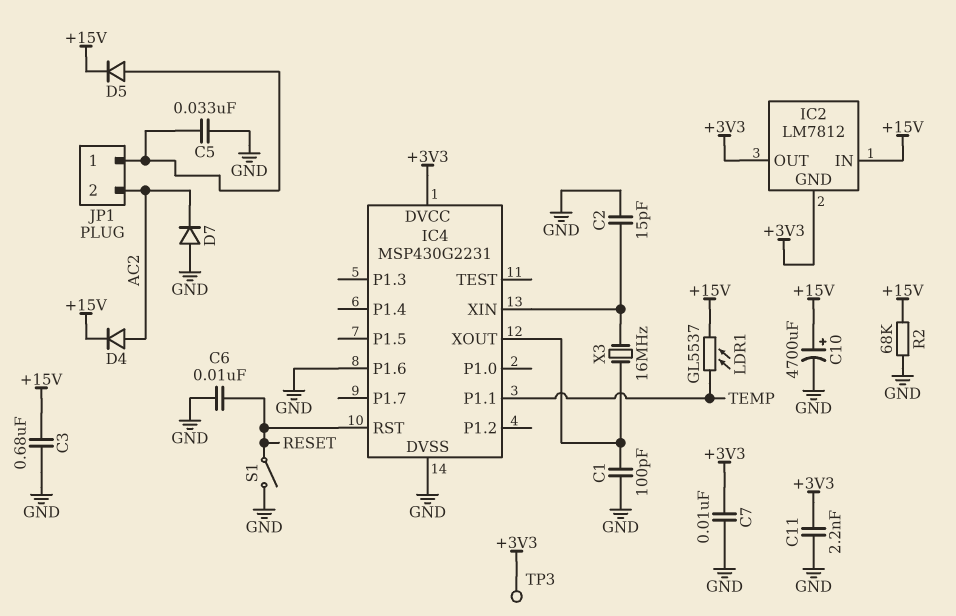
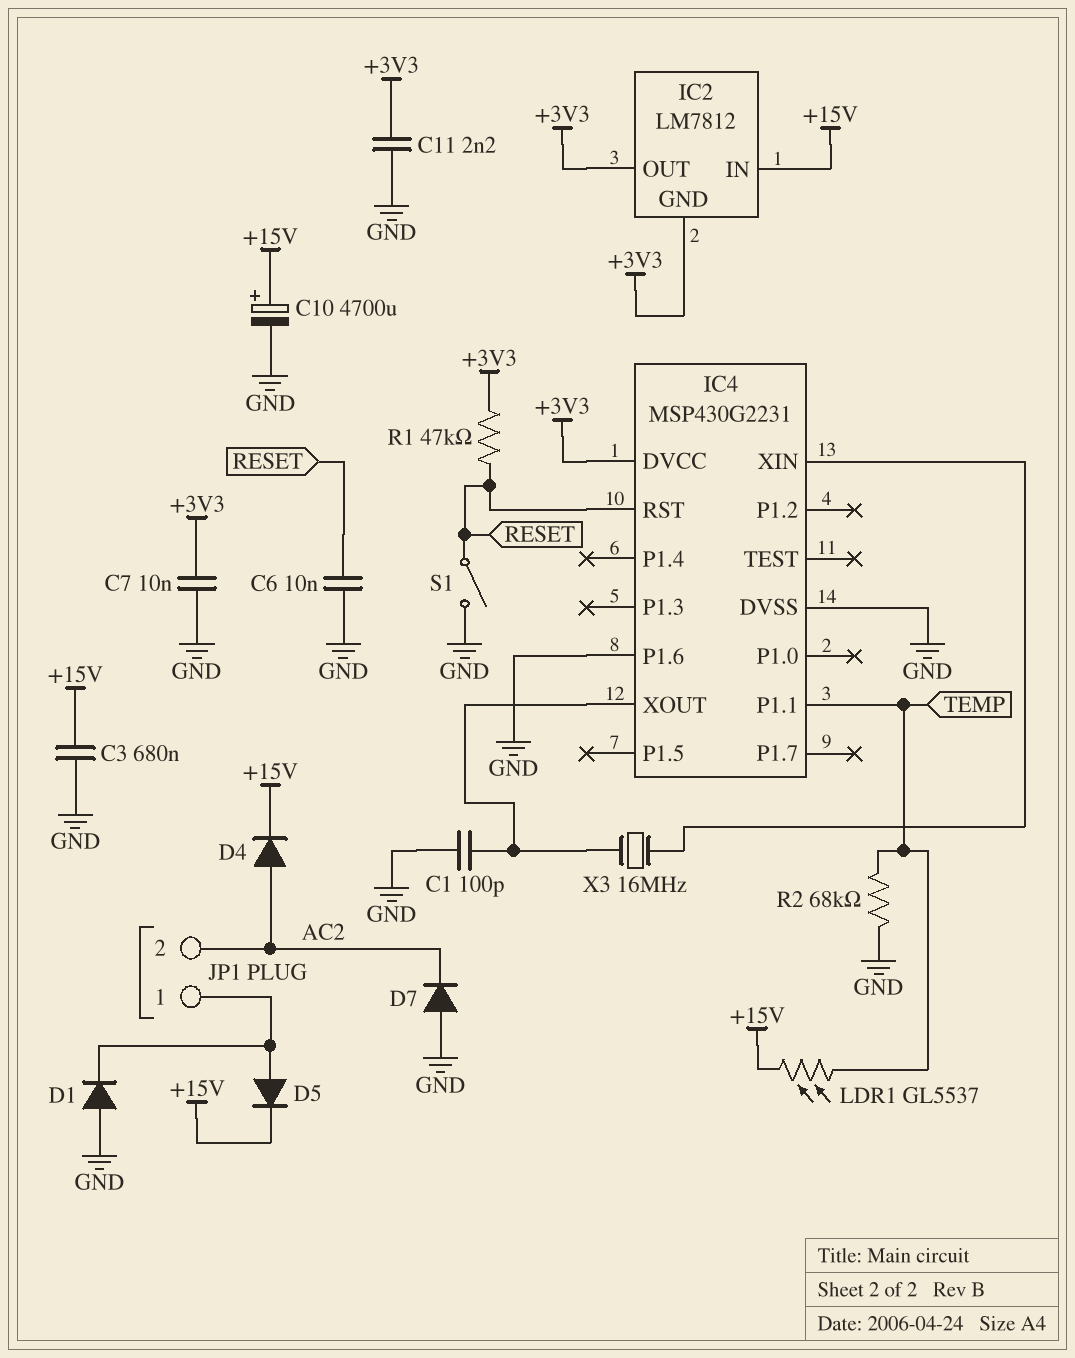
C2: 15pF (GND, IC4/XIN) -> none
C5: 33nF (GND, JP1/1) -> none
D1: none -> diode (A GND, K JP1/1)
R1: none -> 47k (+3V3, RESET)
R2: 68k (+15V, GND) -> 68k (GND, TEMP)
TP3: test point (+3V3) -> none

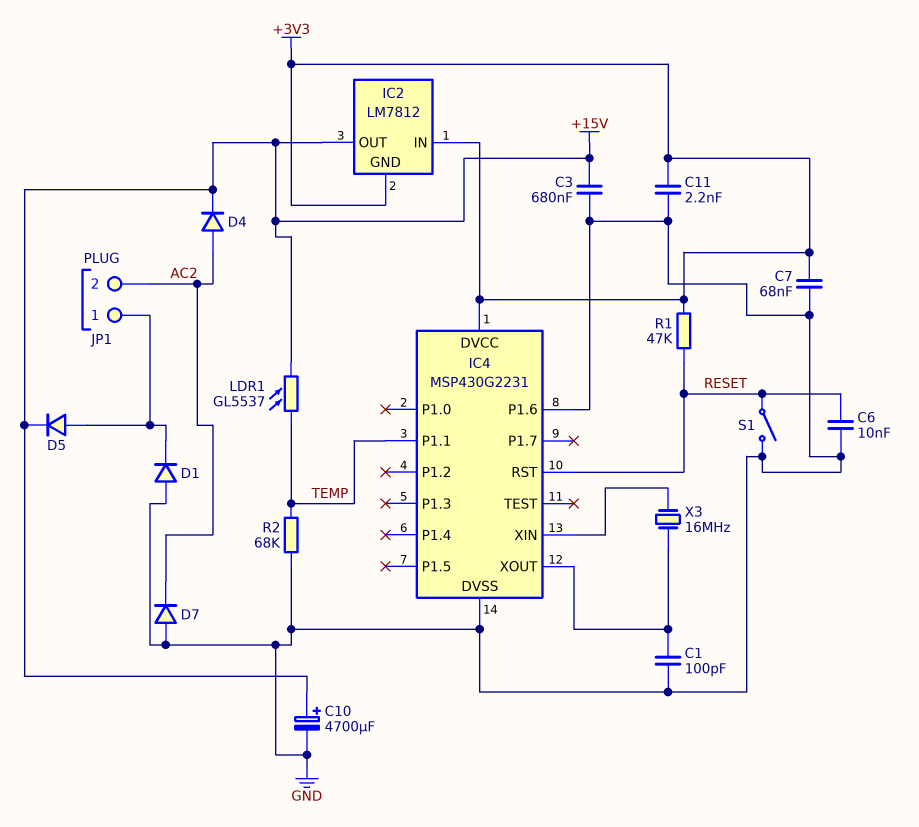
C7: 10nF (+3V3, GND) -> 68nF (+3V3, GND)
IC2 pin IN: +15V -> +3V3
IC2 pin OUT: +3V3 -> +15V

